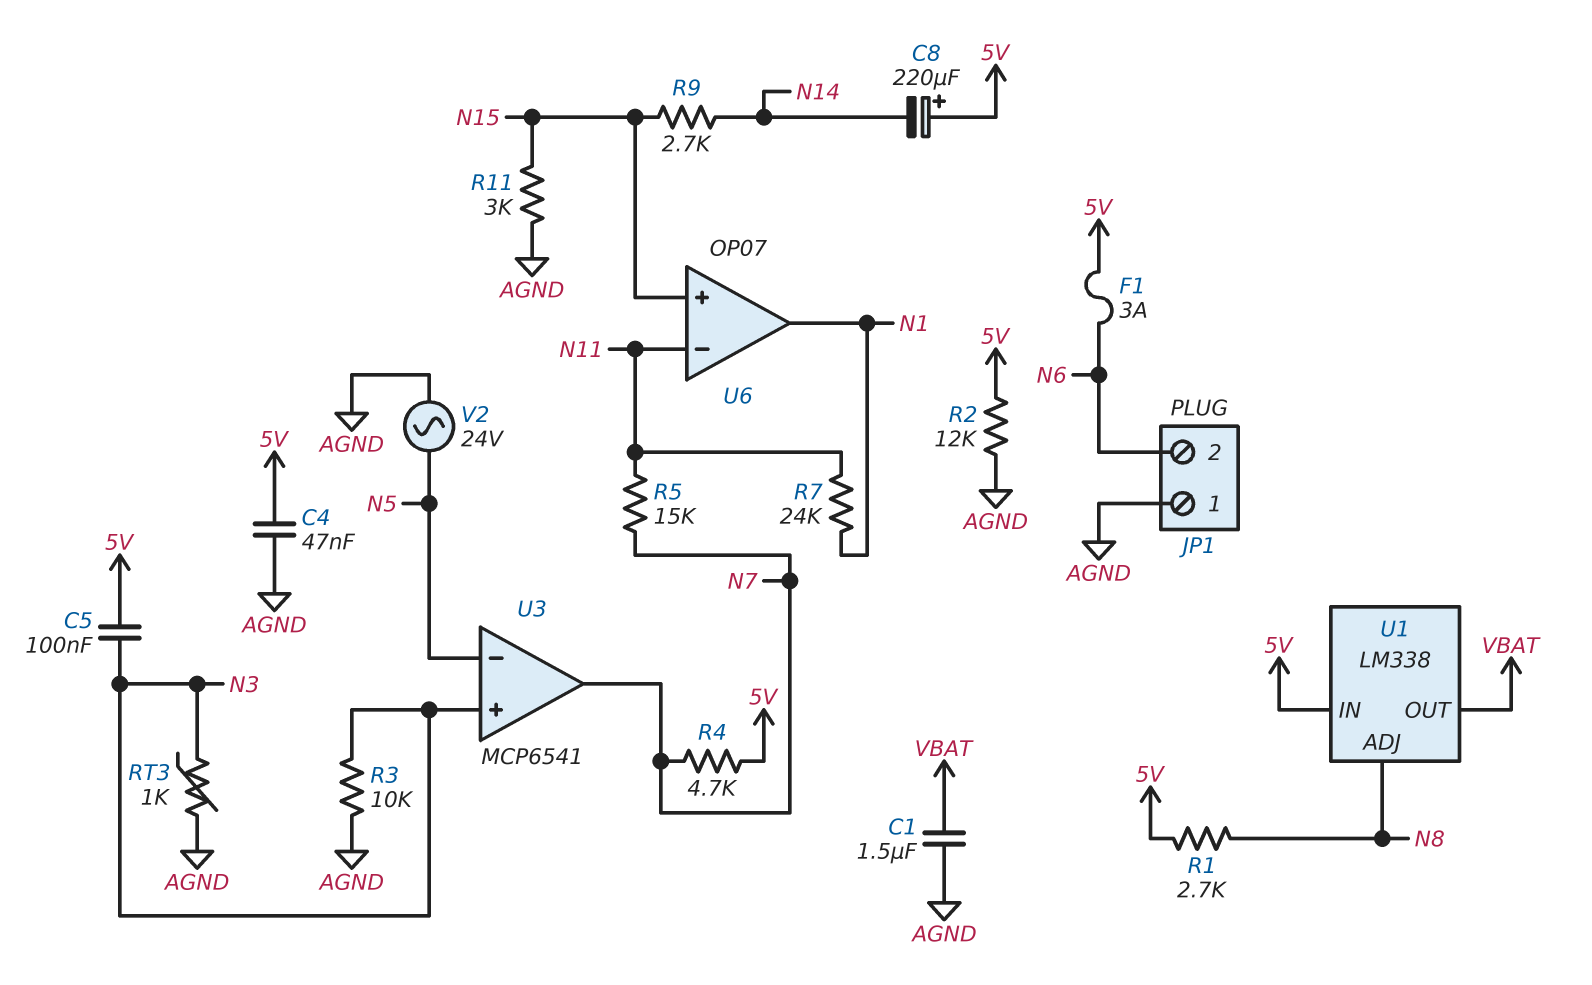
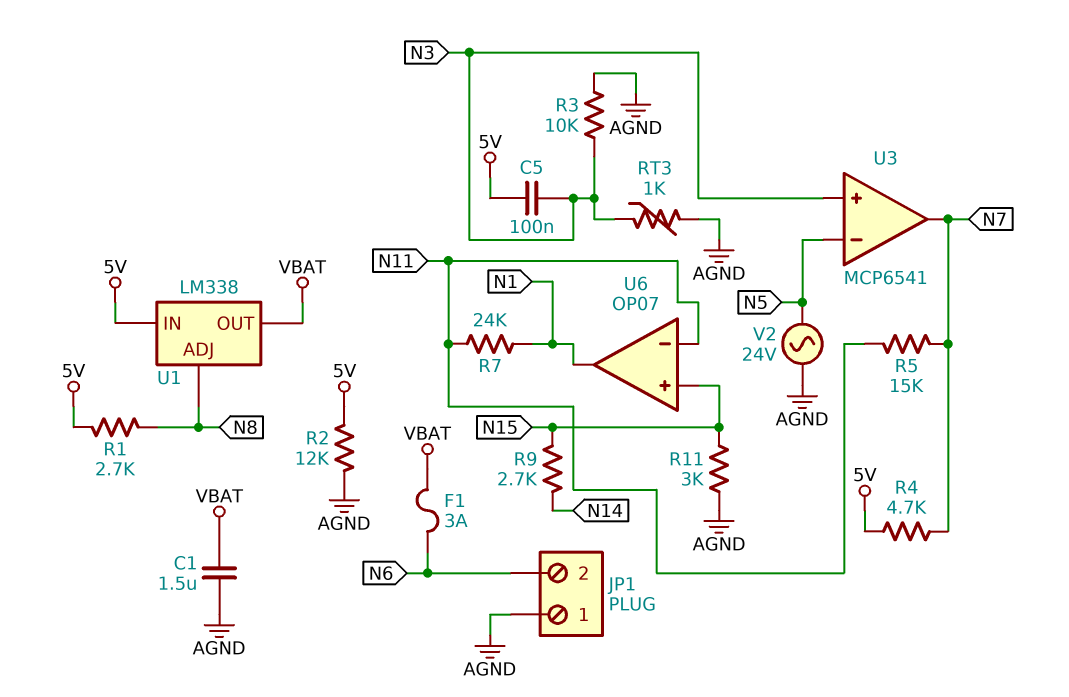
C4: 47nF (5V, AGND) -> none
C8: 220uF (plus 5V, minus N14) -> none
F1: 3A (5V, N6) -> 3A (N6, VBAT)

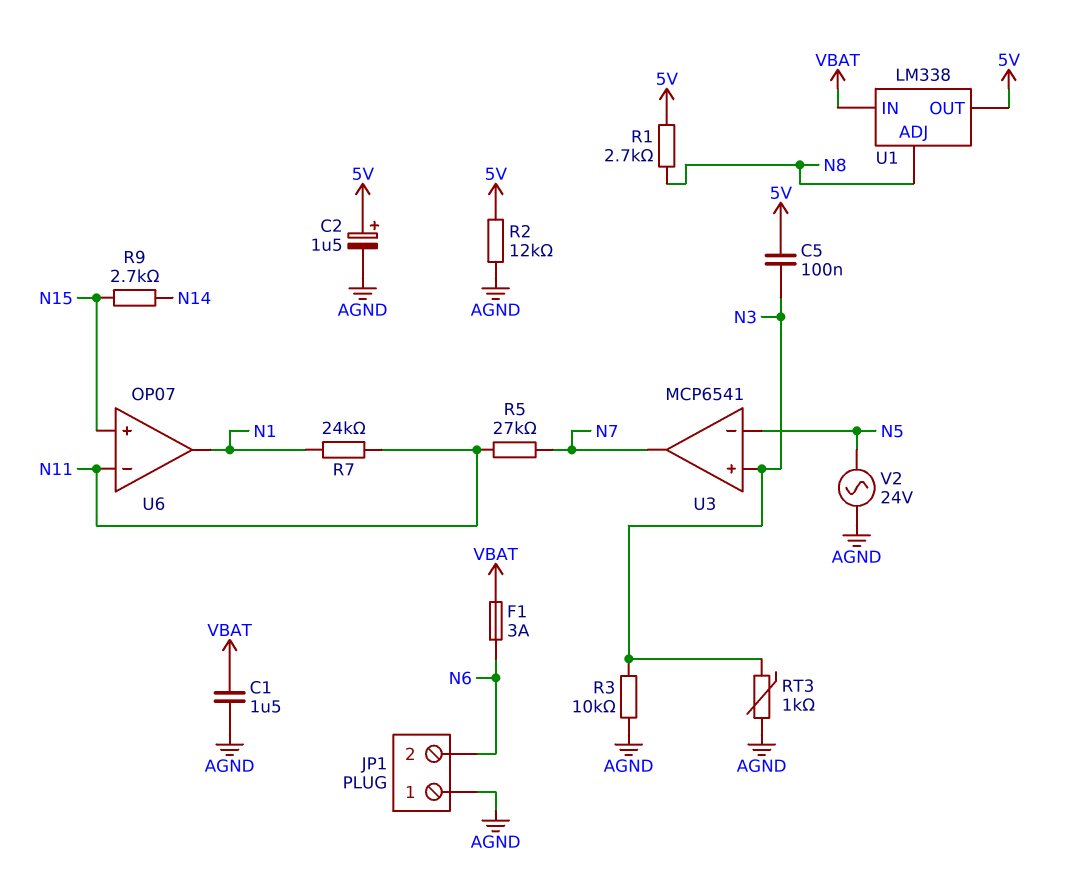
C2: none -> 1.5uF (plus 5V, minus AGND)
R4: 4.7k (5V, N7) -> none
R5: 15k (N7, N11) -> 27k (N7, N11)
R11: 3k (AGND, N15) -> none
U1 pin IN: 5V -> VBAT
U1 pin OUT: VBAT -> 5V

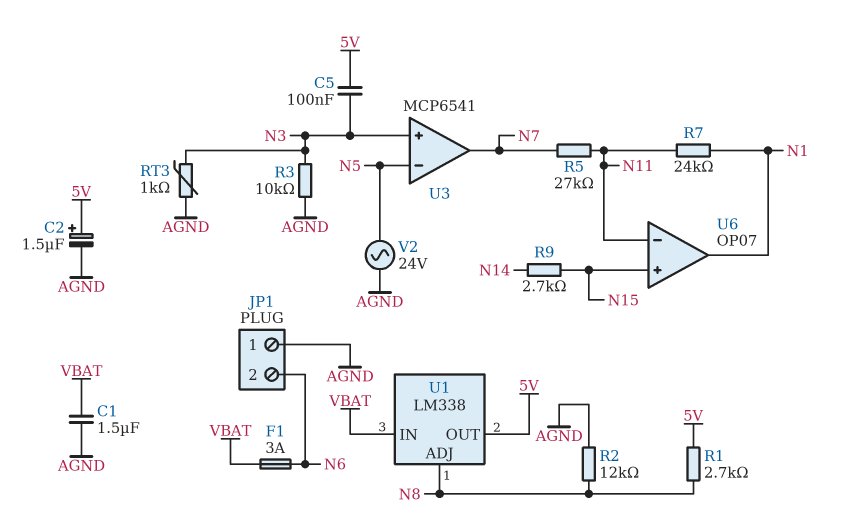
R2: 12k (5V, AGND) -> 12k (AGND, N8)

